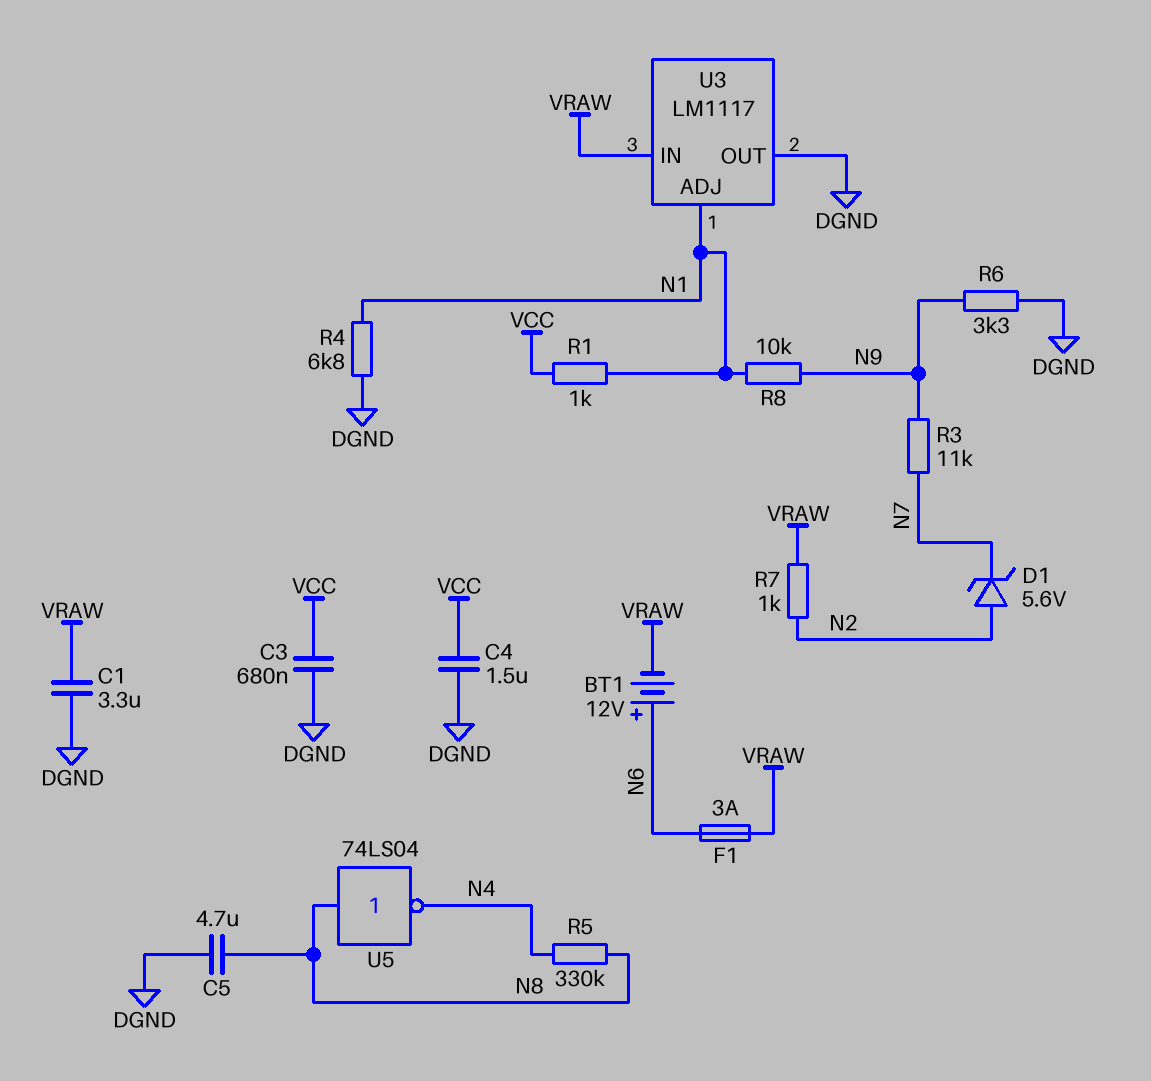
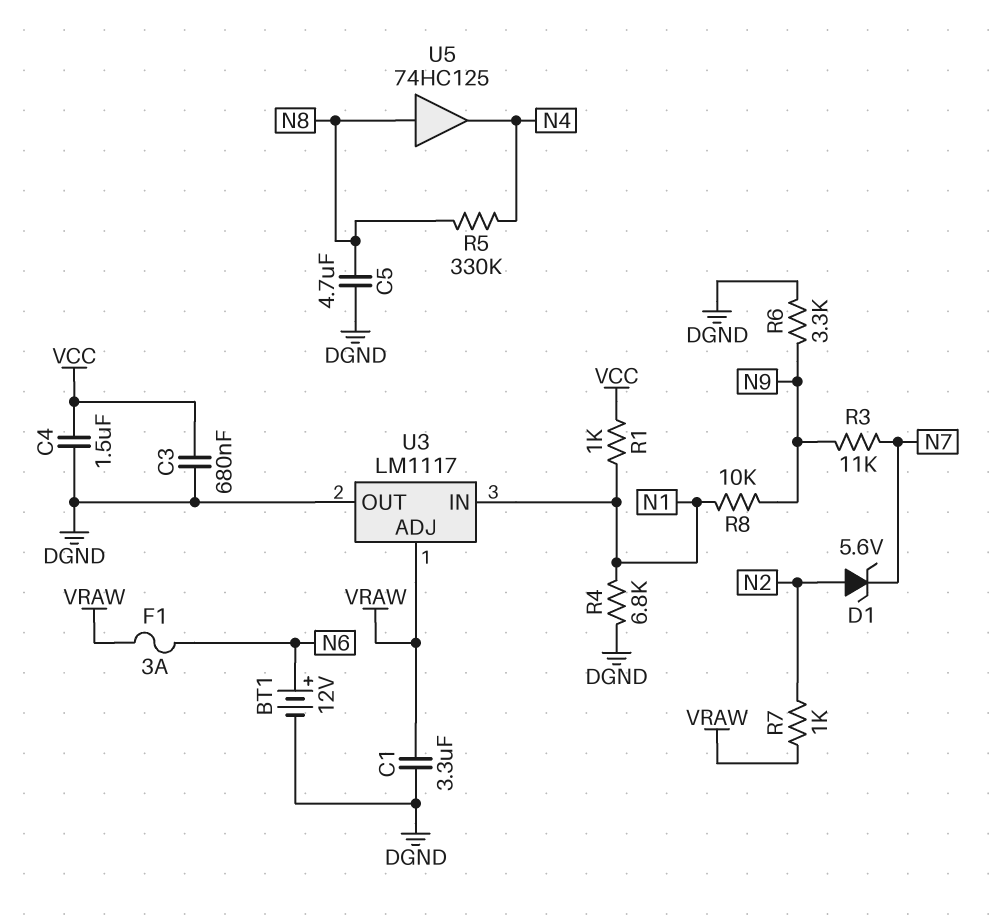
BT1: 12V (plus N6, minus VRAW) -> 12V (plus N6, minus DGND)
U3 pin ADJ: N1 -> VRAW
U3 pin IN: VRAW -> N1
U5: NOT 74LS04 (in N8, out N4) -> buffer 74HC125 (in N8, out N4)

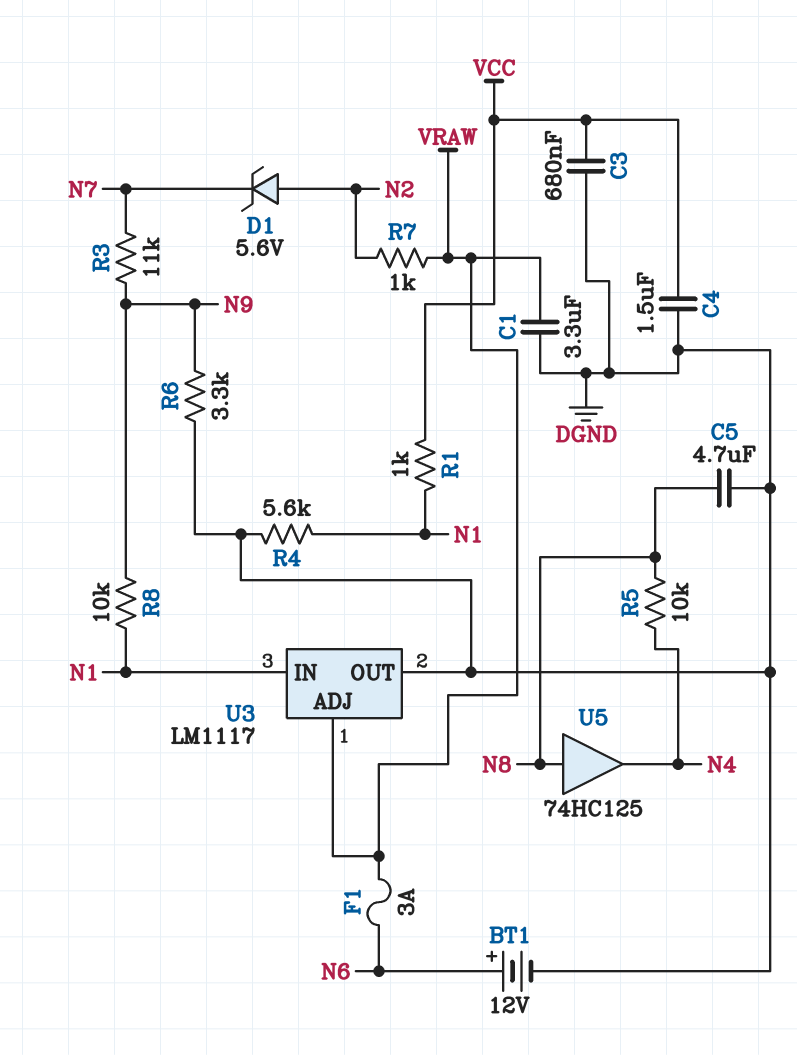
R4: 6.8k (DGND, N1) -> 5.6k (DGND, N1)
R5: 330k (N4, N8) -> 10k (N4, N8)

